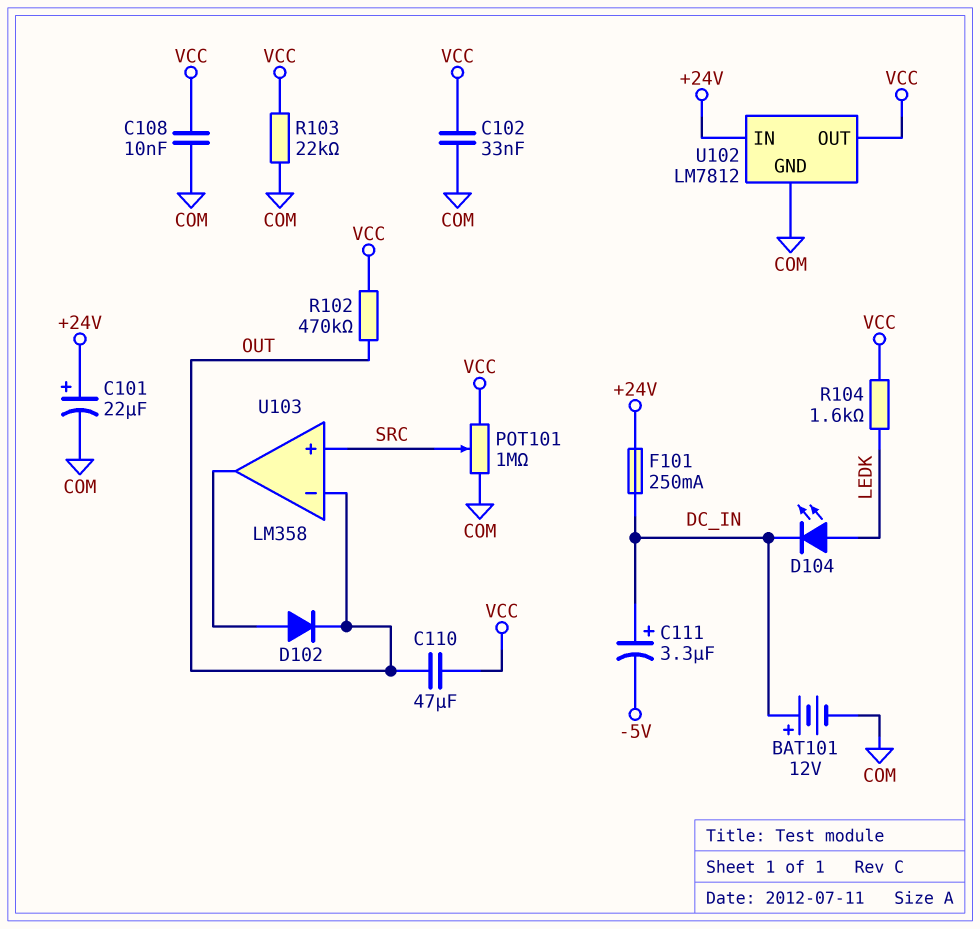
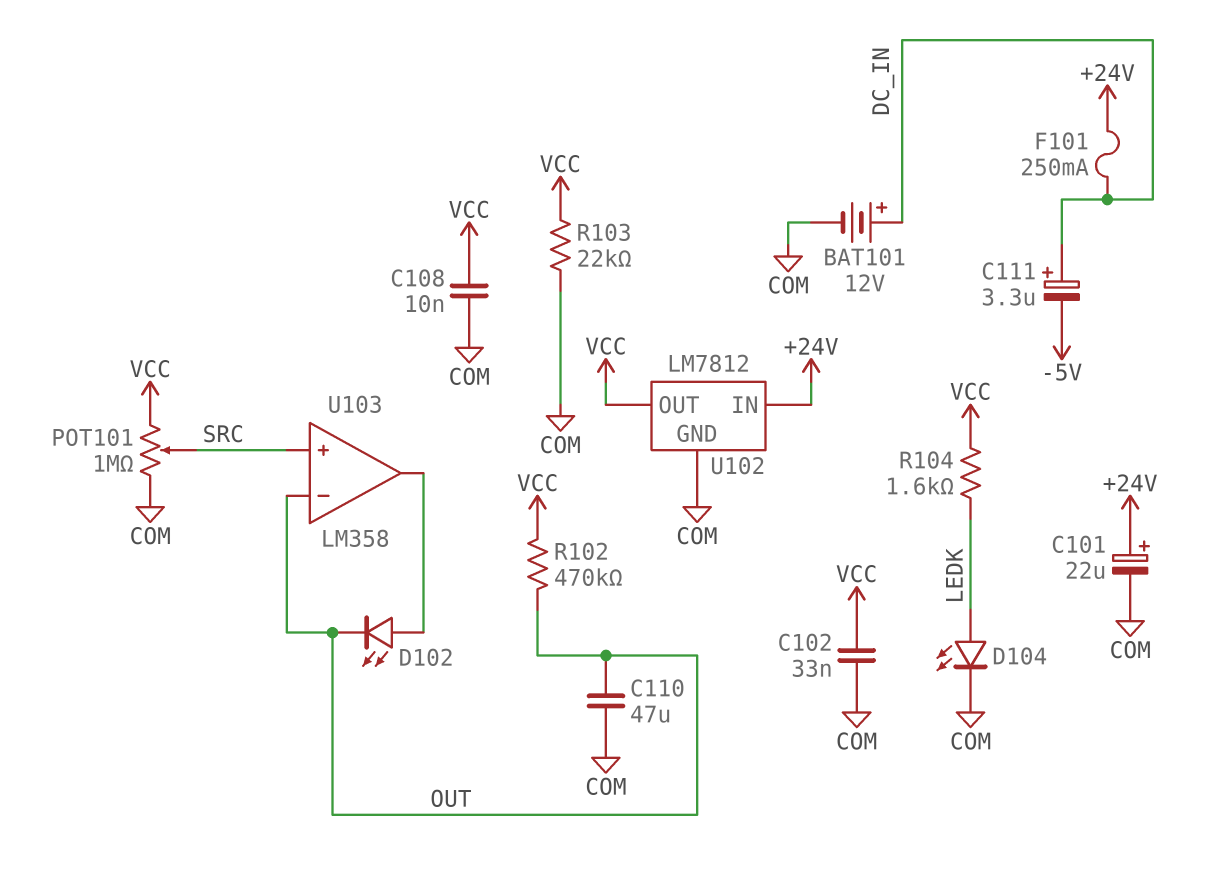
C110: 47uF (OUT, VCC) -> 47uF (COM, OUT)
D102: diode (A U103/out, K OUT) -> LED (A U103/out, K OUT)
D104: LED (A LEDK, K DC_IN) -> LED (A LEDK, K COM)

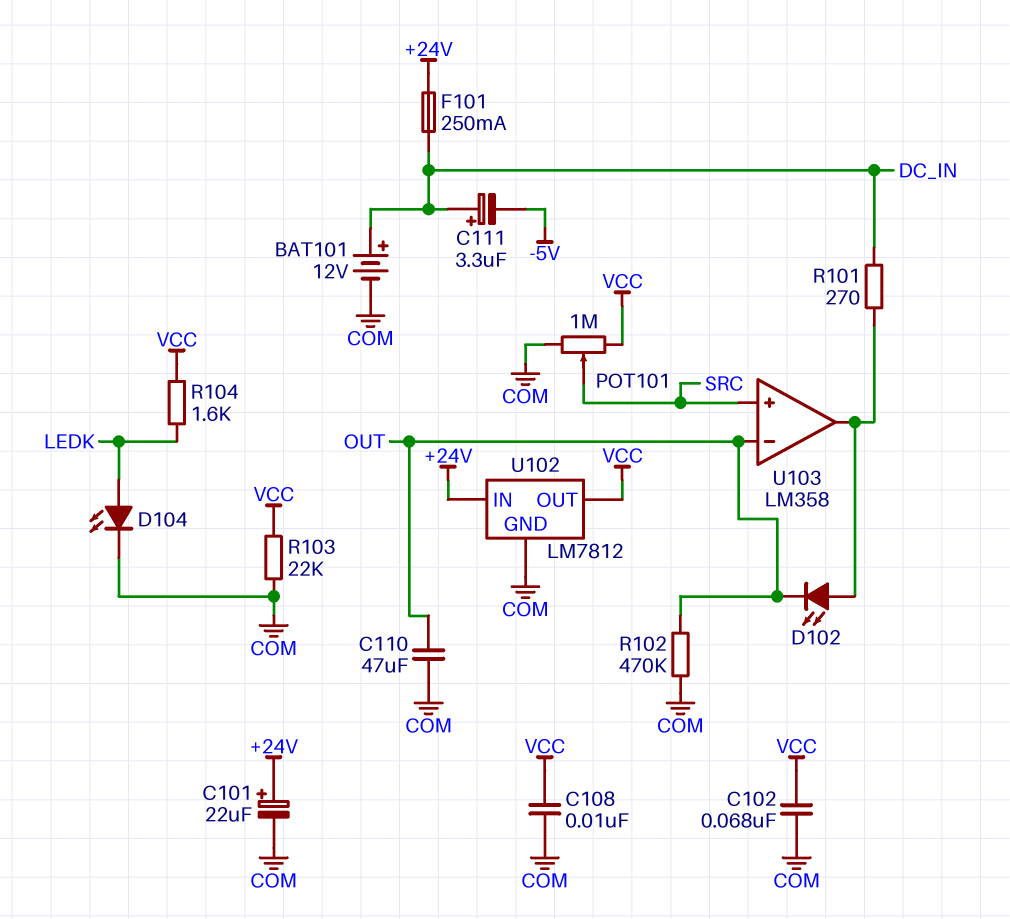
C102: 33nF (COM, VCC) -> 68nF (COM, VCC)
R101: none -> 270 (DC_IN, U103/out)
R102: 470k (OUT, VCC) -> 470k (COM, OUT)

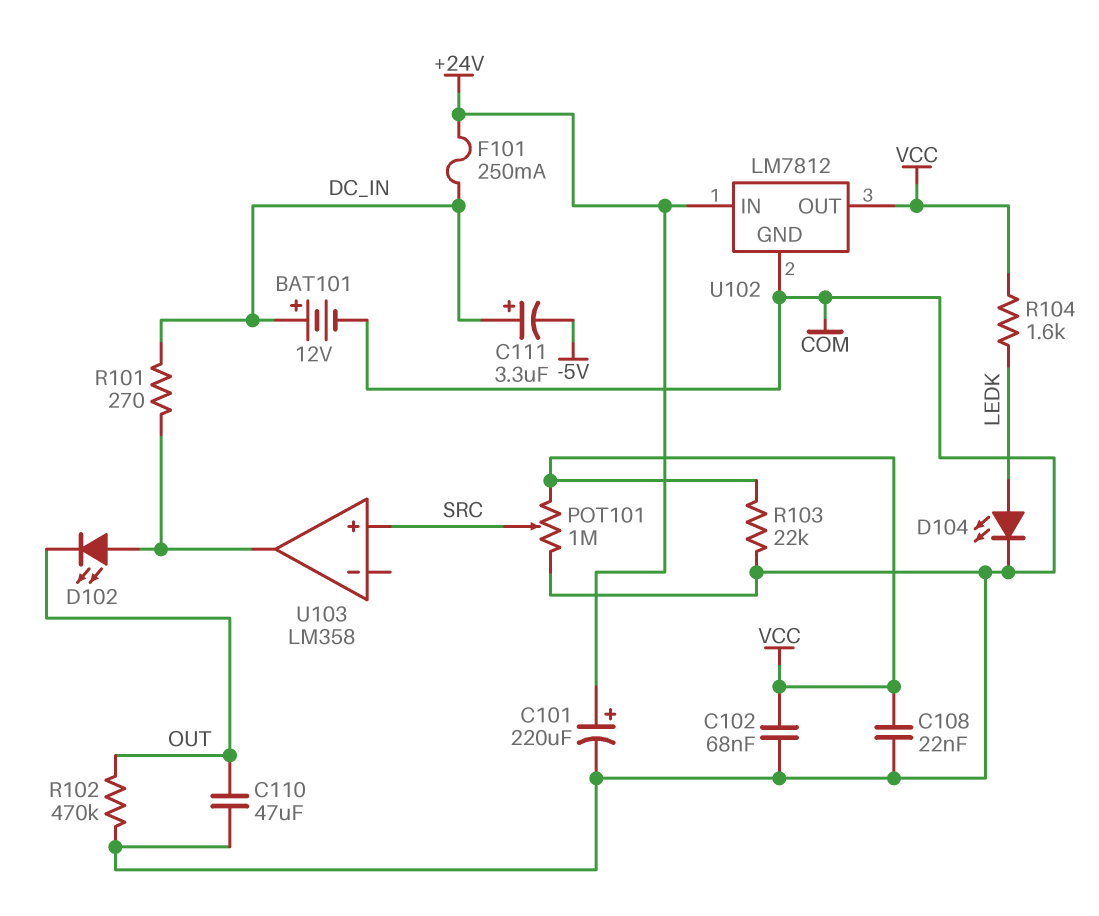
C101: 22uF (plus +24V, minus COM) -> 220uF (plus +24V, minus COM)
C108: 10nF (COM, VCC) -> 22nF (COM, VCC)
U103 pin in-: OUT -> none

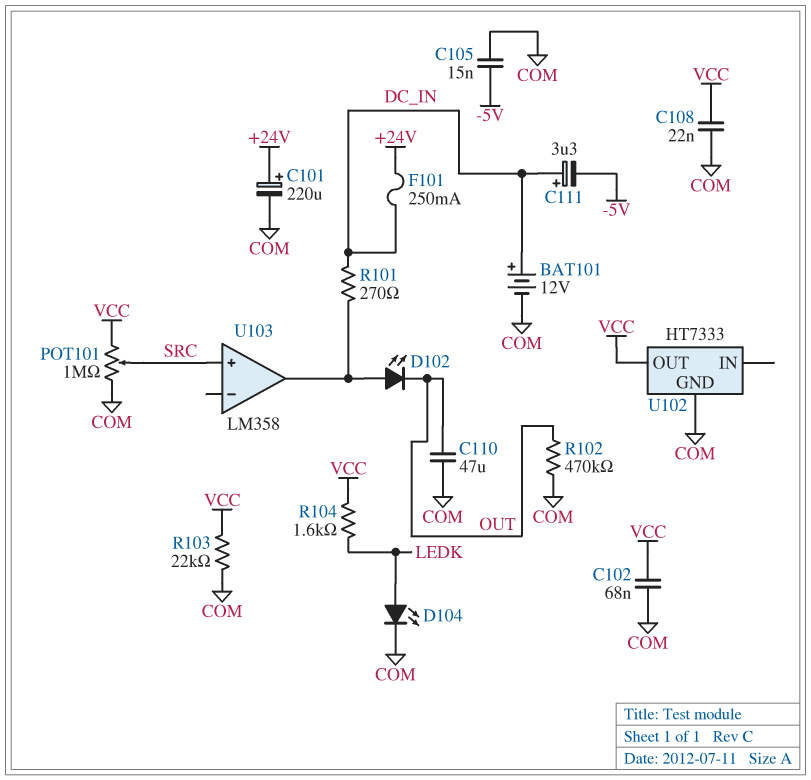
C105: none -> 15nF (-5V, COM)
U102: LM7812 -> HT7333
U102 pin IN: +24V -> none

